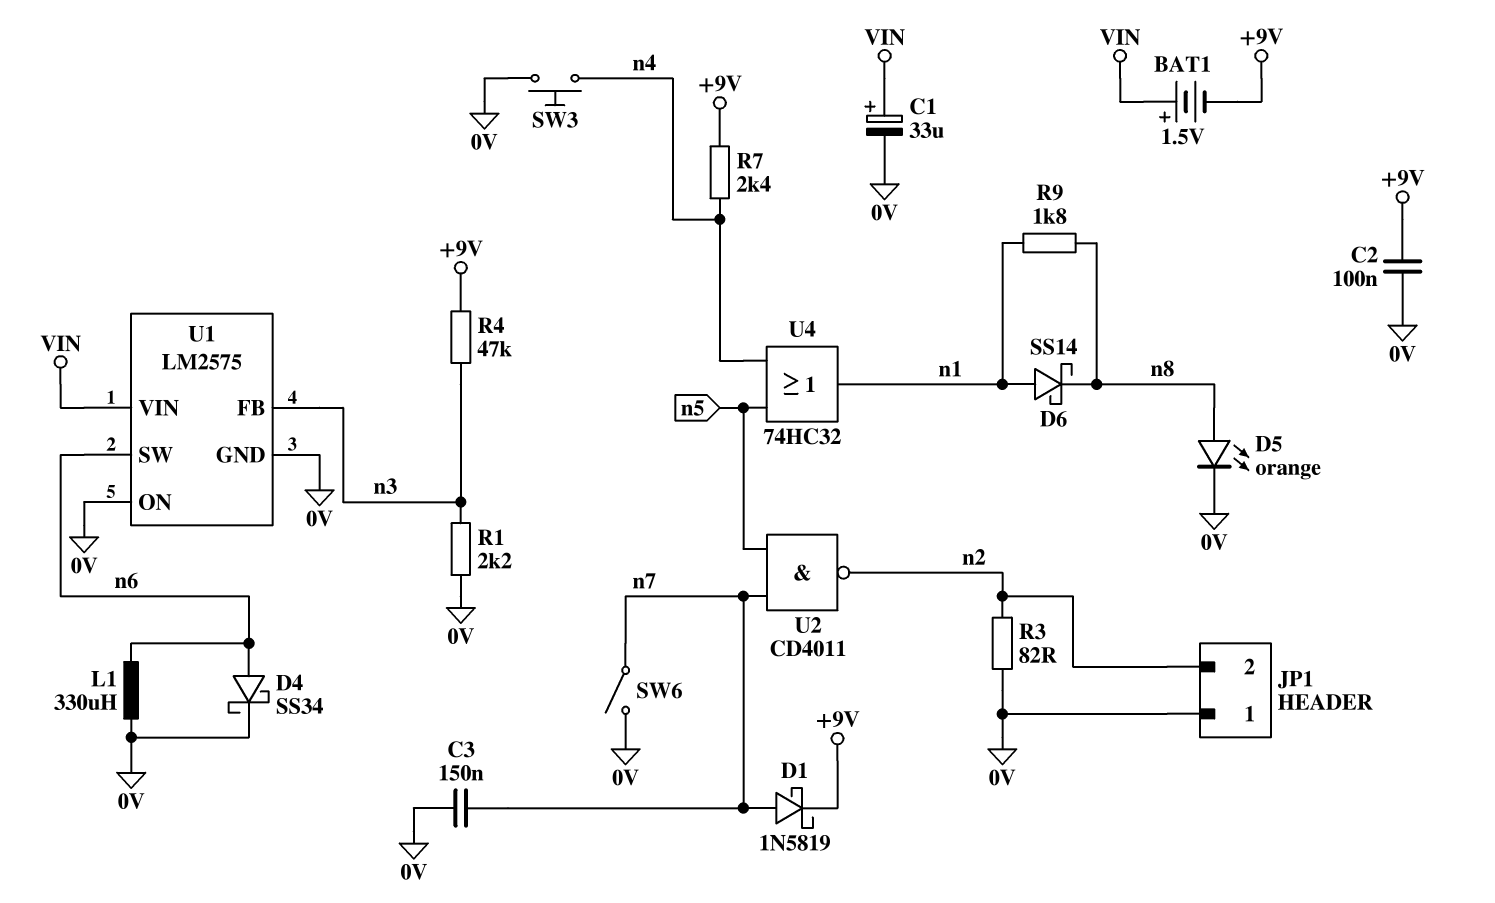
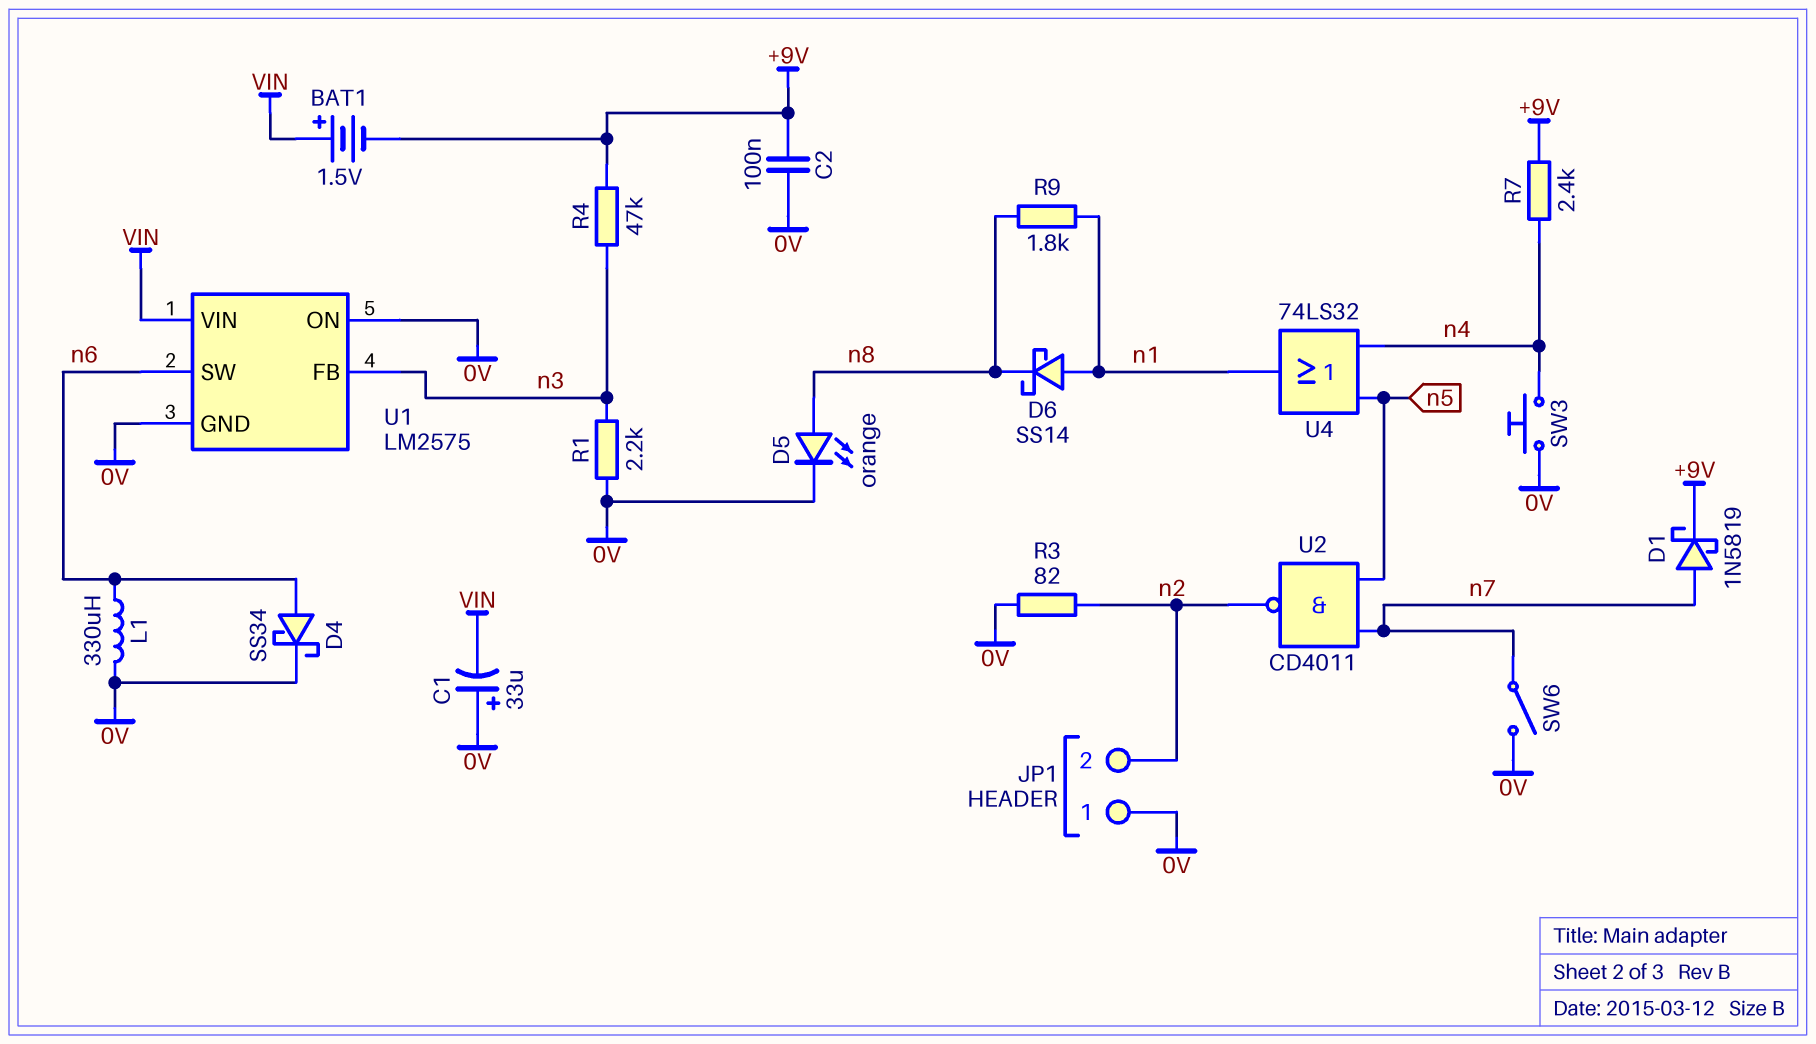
C1: 33uF (plus VIN, minus 0V) -> 33uF (plus 0V, minus VIN)
C3: 150nF (0V, n7) -> none
U4: OR 74HC32 (in n4, in n5, out n1) -> OR 74LS32 (in n4, in n5, out n1)

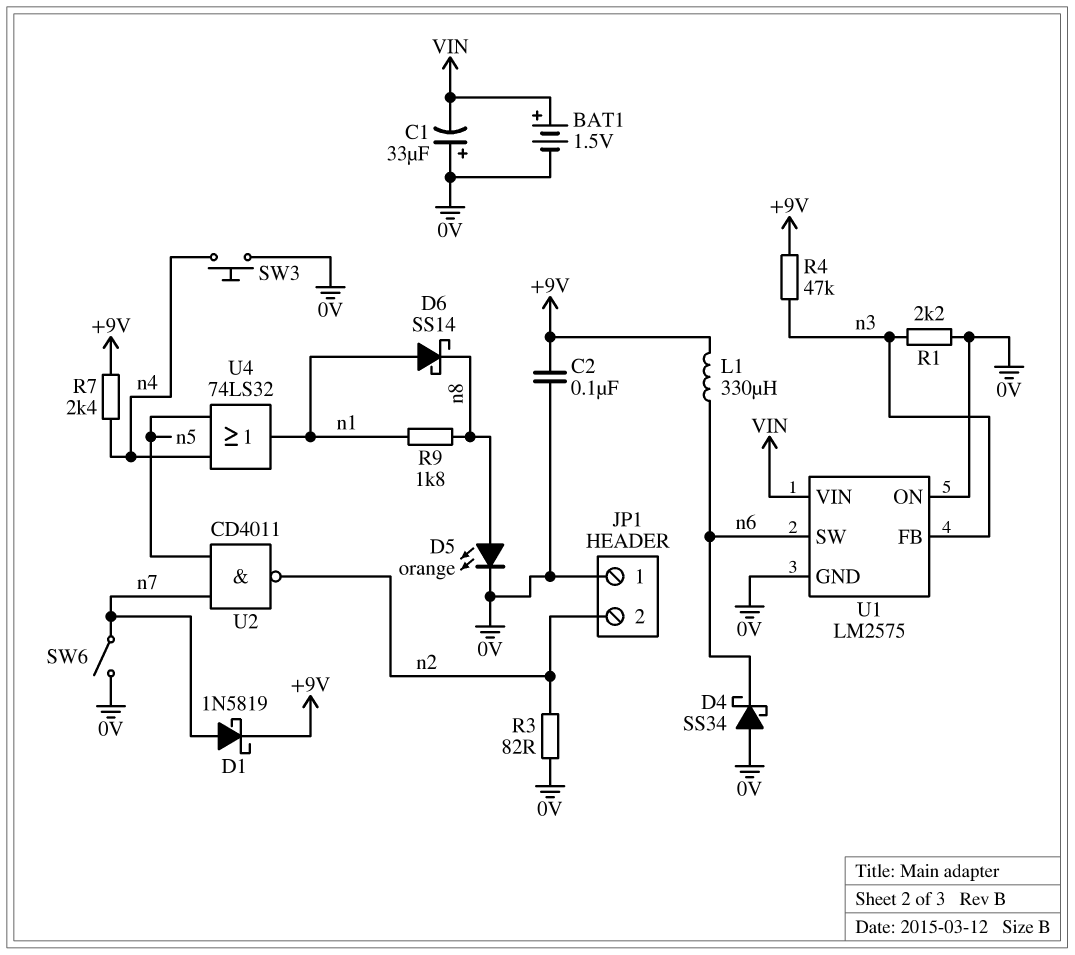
BAT1: 1.5V (plus VIN, minus +9V) -> 1.5V (plus VIN, minus 0V)
D4: schottky SS34 (A n6, K 0V) -> schottky SS34 (A 0V, K n6)
L1: 330uH (0V, n6) -> 330uH (+9V, n6)

